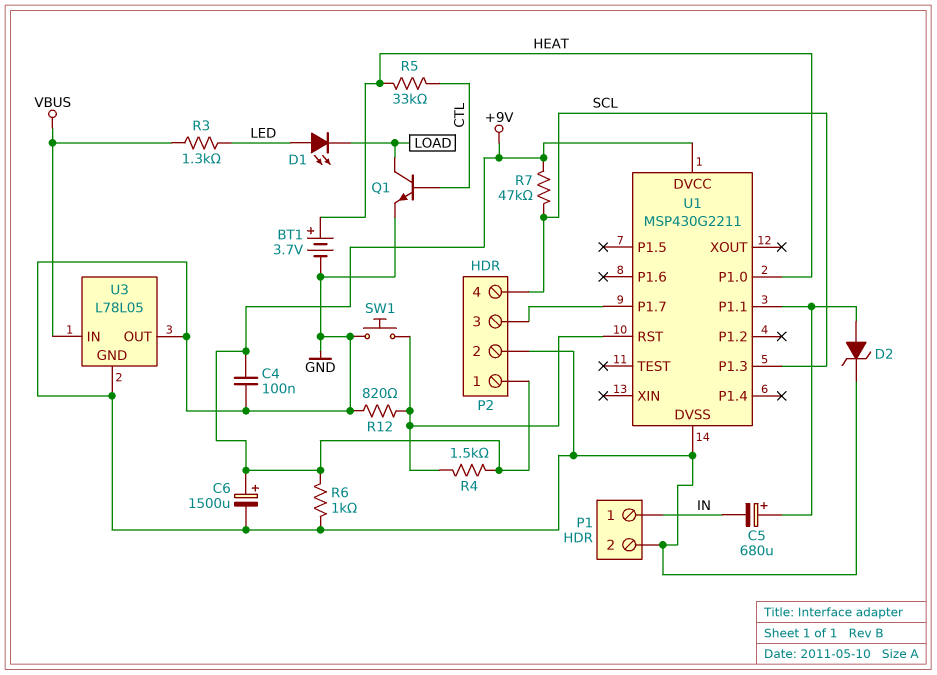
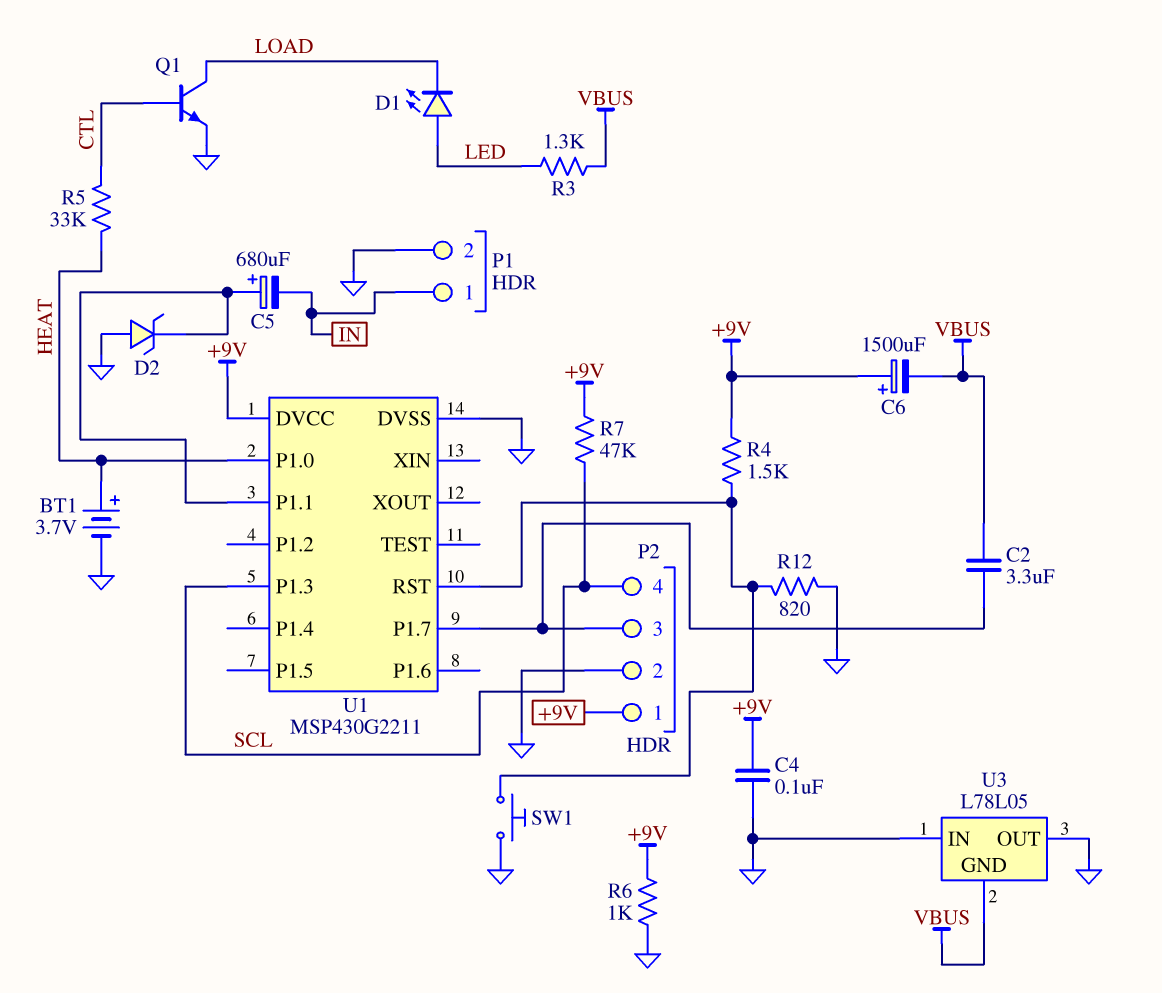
C2: none -> 3.3uF (P2/3, VBUS)
C6: 1500uF (plus +9V, minus GND) -> 1500uF (plus +9V, minus VBUS)
D2: zener (A U1/P1.1, K GND) -> zener (A GND, K U1/P1.1)
U3 pin GND: GND -> VBUS
U3 pin IN: VBUS -> GND

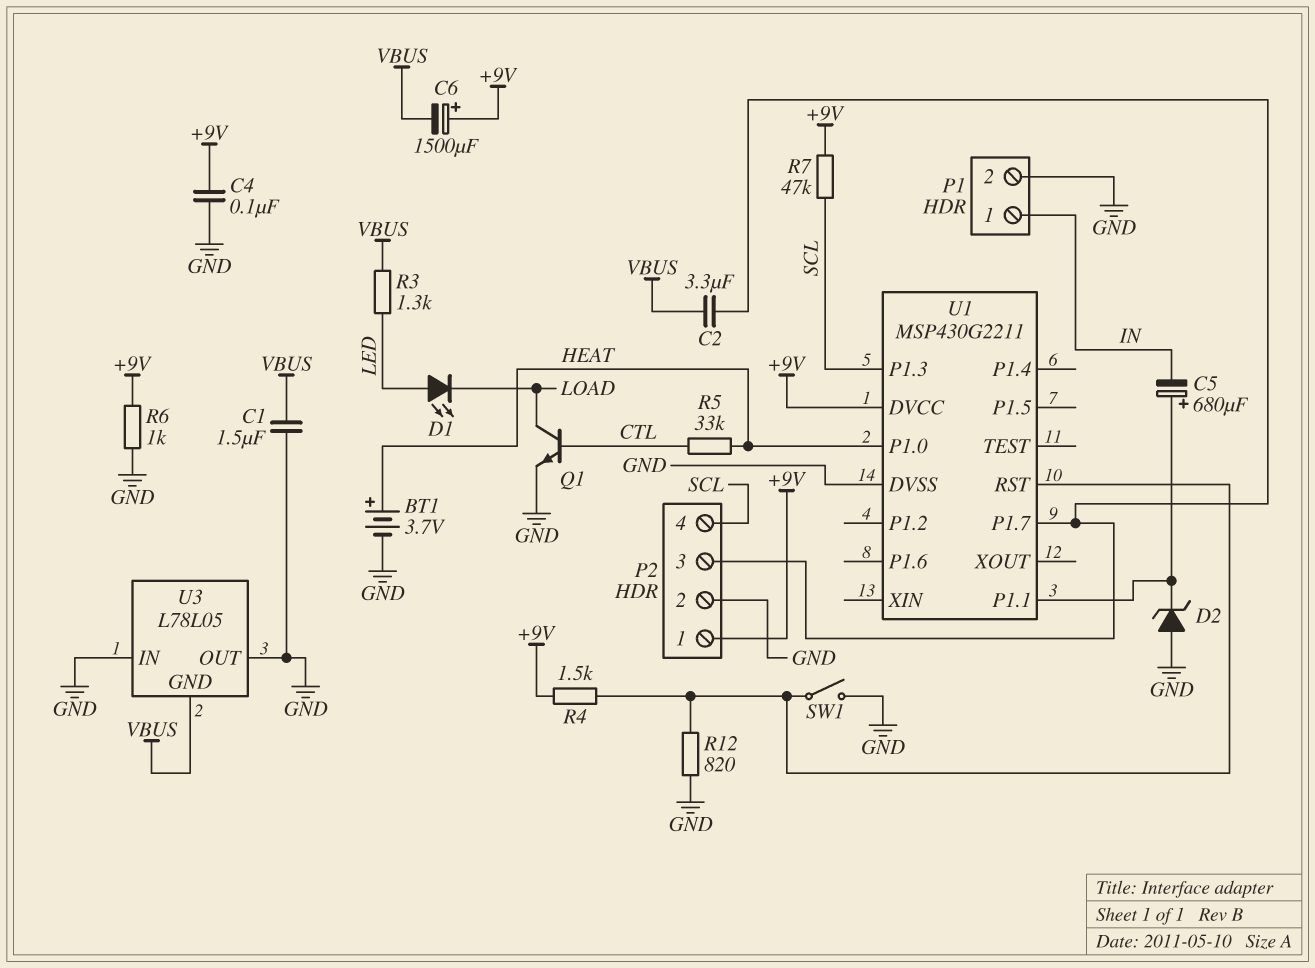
C1: none -> 1.5uF (GND, VBUS)
SW1: button (GND, U1/RST) -> switch (GND, U1/RST)

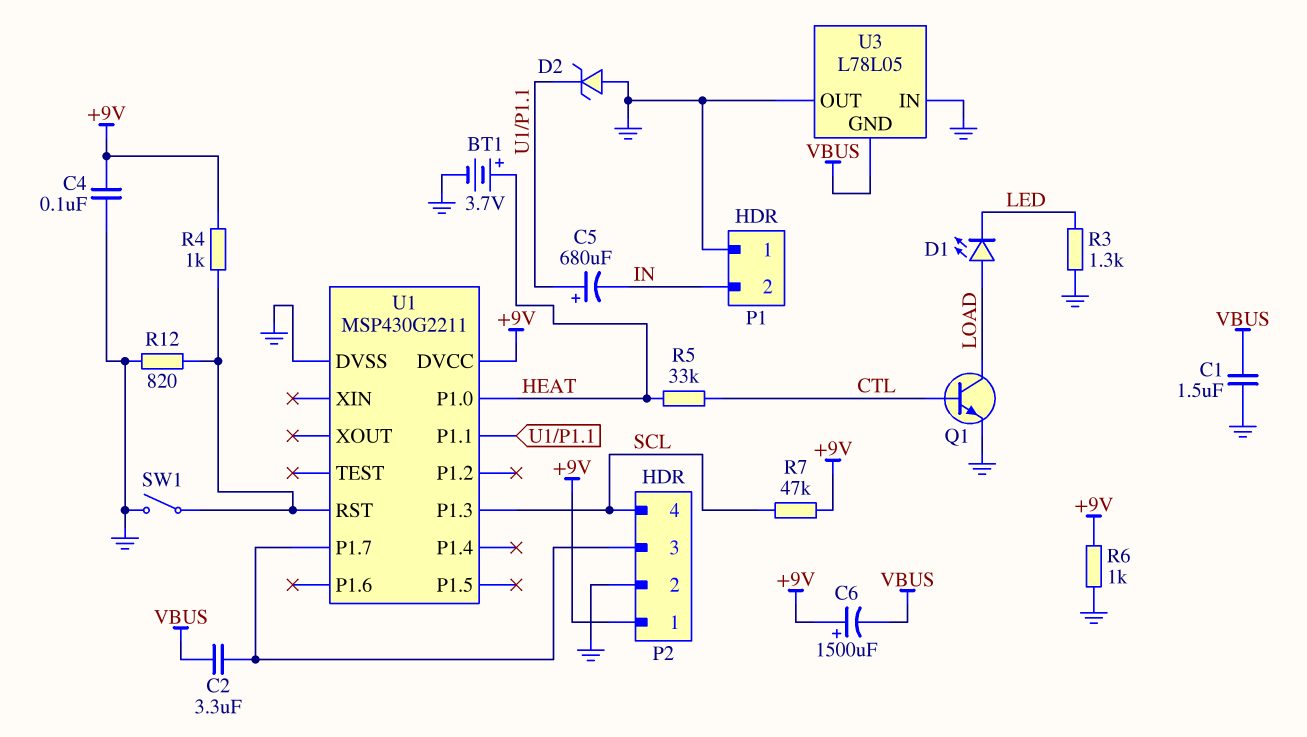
D1: LED (A LED, K LOAD) -> LED (A LOAD, K LED)
P1 pin 1: IN -> GND
P1 pin 2: GND -> IN
R3: 1.3k (LED, VBUS) -> 1.3k (GND, LED)
R4: 1.5k (+9V, U1/RST) -> 1k (+9V, U1/RST)

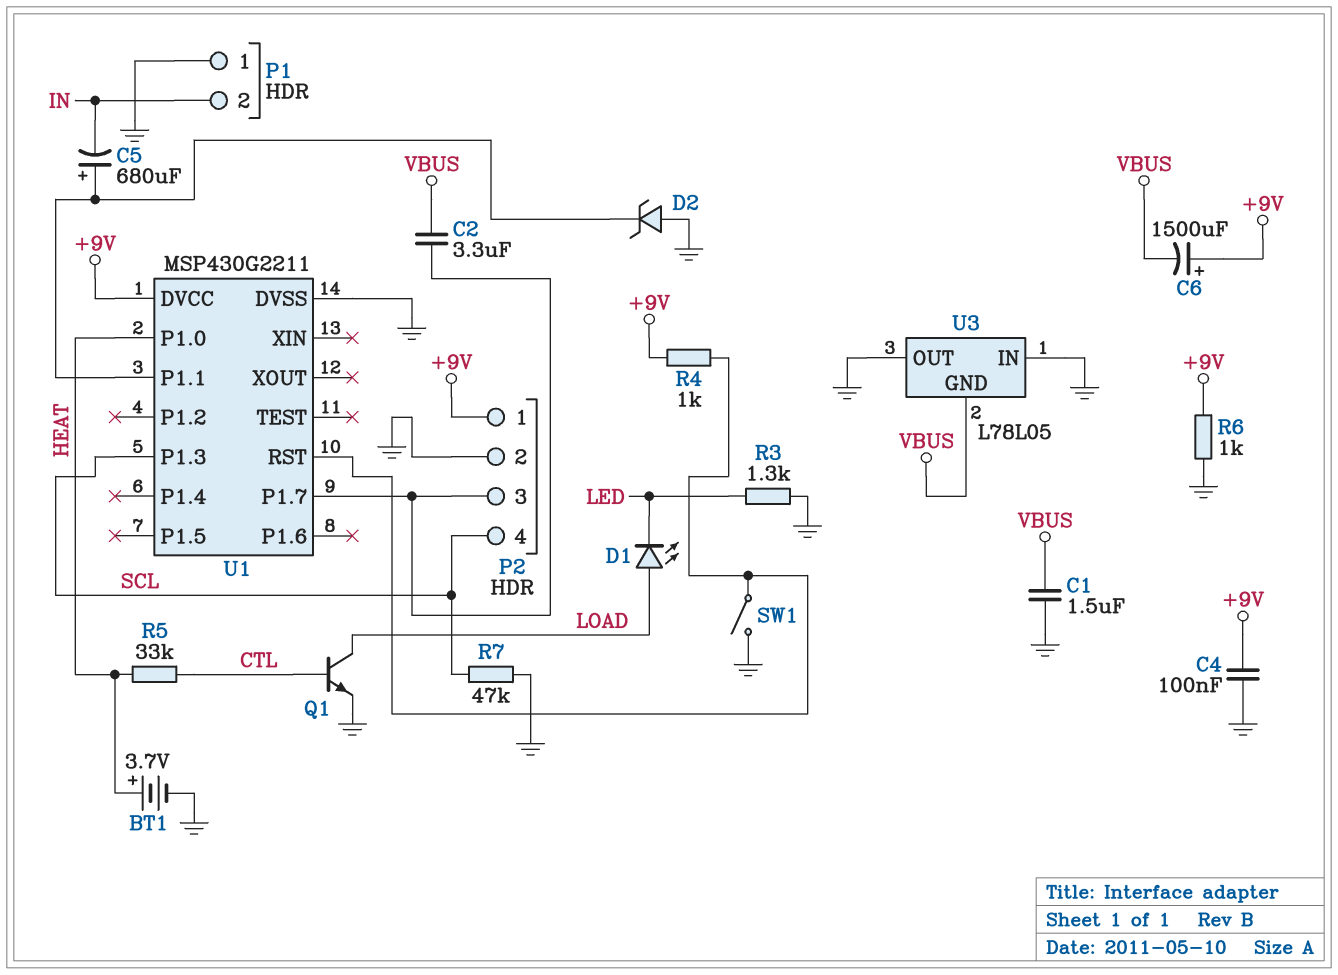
R7: 47k (+9V, SCL) -> 47k (GND, SCL)
R12: 820 (GND, U1/RST) -> none

